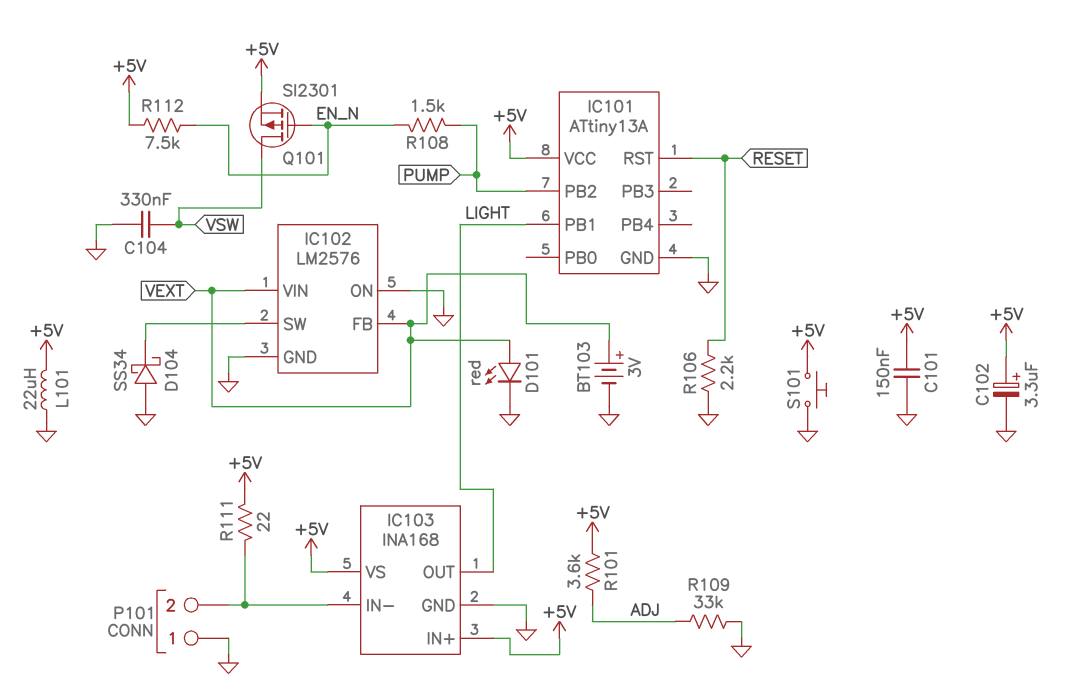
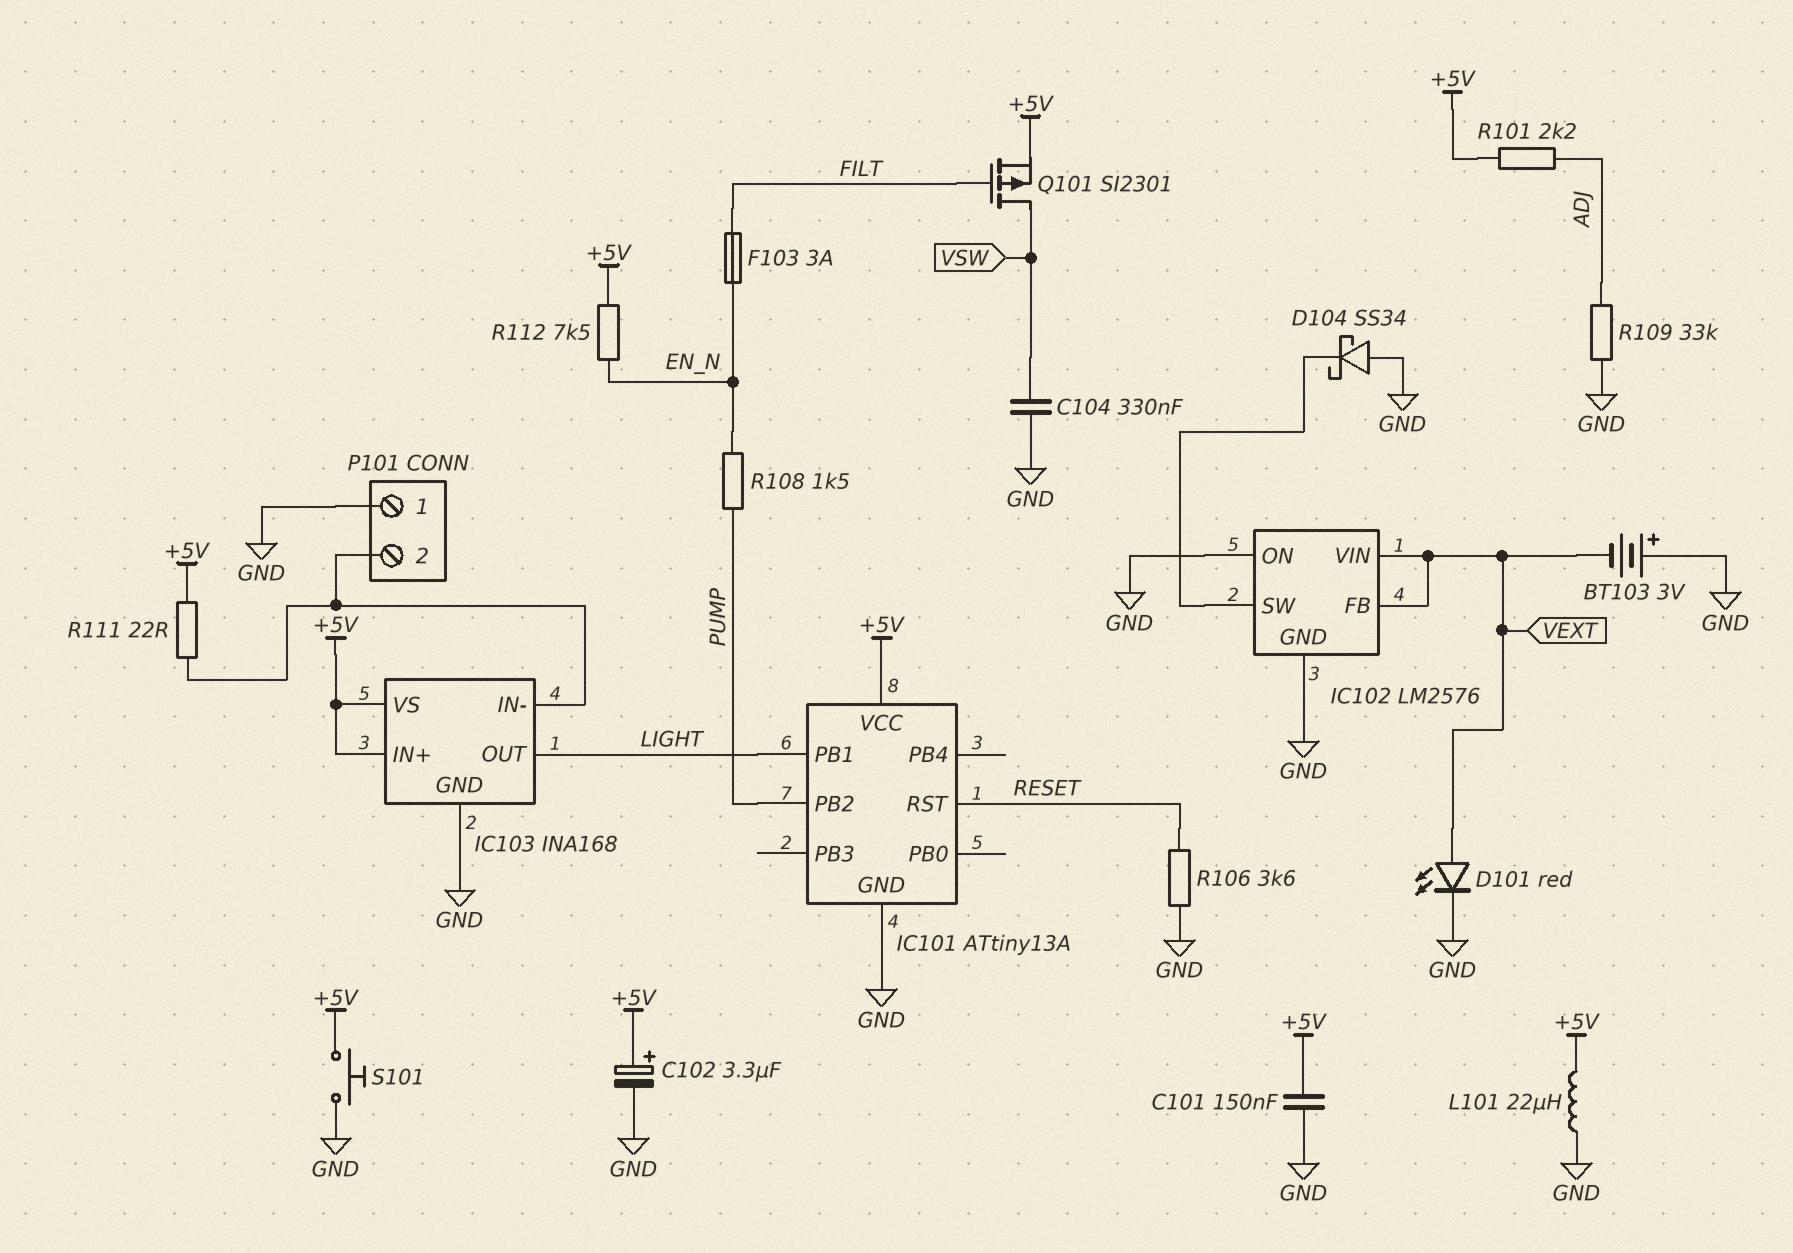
BT103: 3V (plus VEXT, minus GND) -> 3V (plus GND, minus VEXT)
F103: none -> 3A (EN_N, FILT)
Q101: PMOS SI2301 (G EN_N, D VSW, S +5V) -> PMOS SI2301 (G FILT, D VSW, S +5V)
R101: 3.6k (+5V, ADJ) -> 2.2k (+5V, ADJ)
R106: 2.2k (GND, RESET) -> 3.6k (GND, RESET)

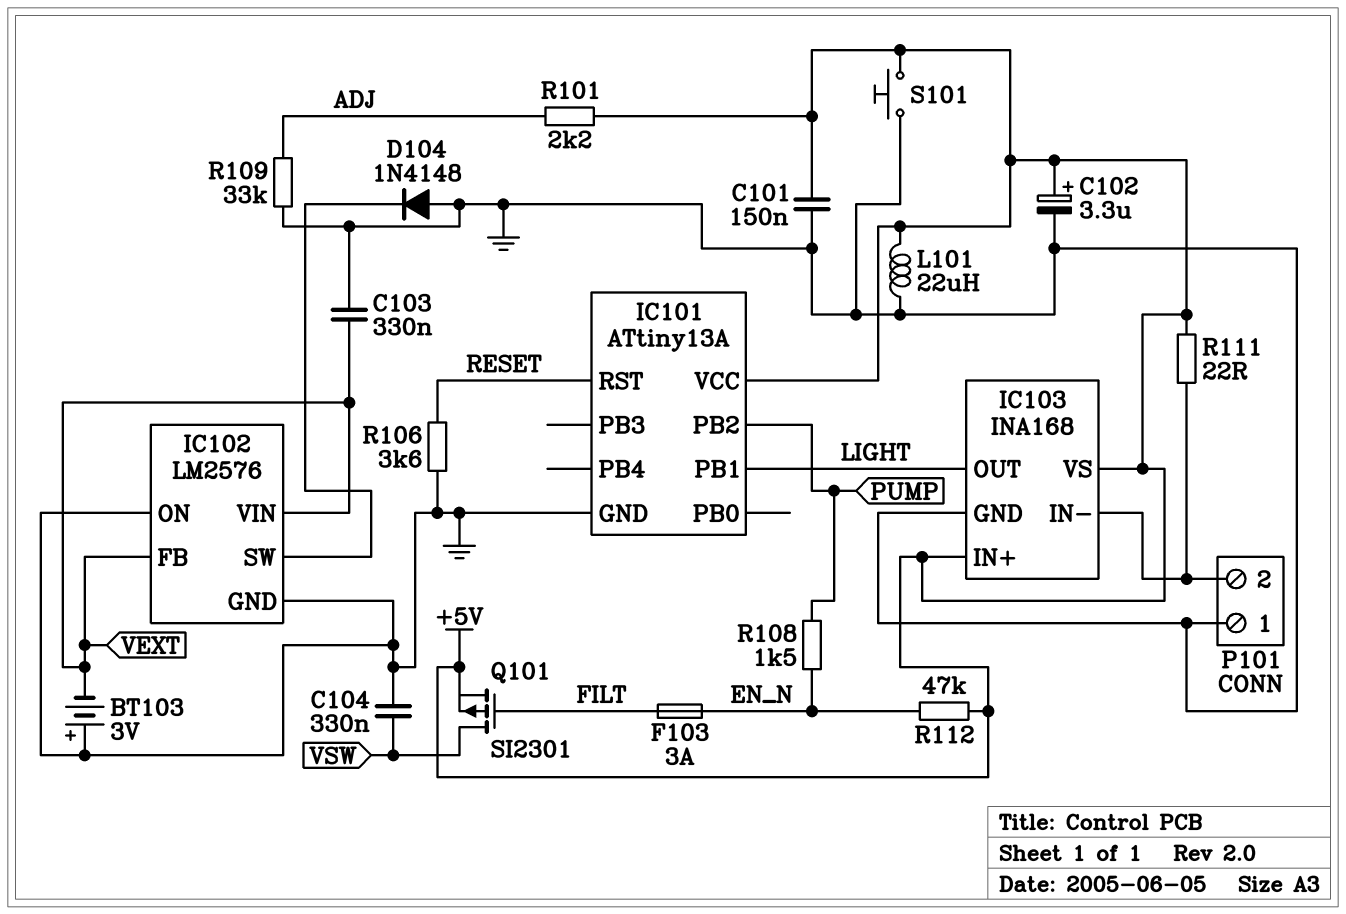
C103: none -> 330nF (GND, VEXT)
D101: LED red (A VEXT, K GND) -> none
D104: schottky SS34 (A GND, K IC102/SW) -> diode 1N4148 (A GND, K IC102/SW)
R112: 7.5k (+5V, EN_N) -> 47k (+5V, EN_N)

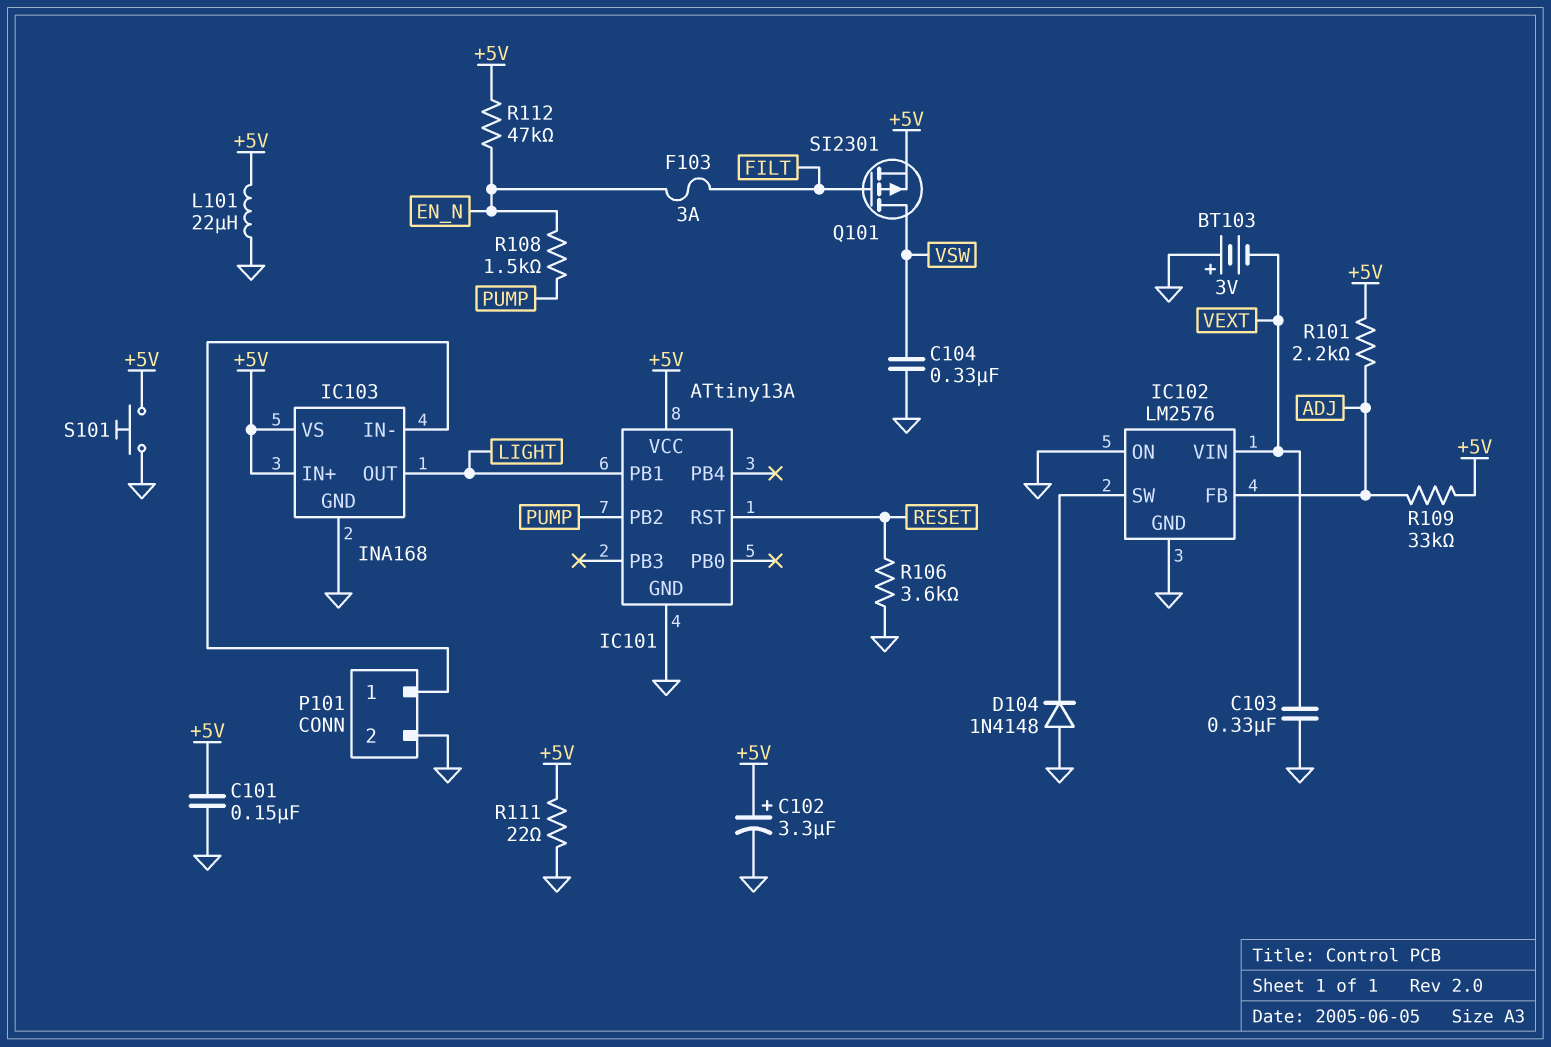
IC102 pin FB: VEXT -> ADJ
P101 pin 1: GND -> IC103/IN-
P101 pin 2: IC103/IN- -> GND
R109: 33k (ADJ, GND) -> 33k (+5V, ADJ)
R111: 22 (+5V, IC103/IN-) -> 22 (+5V, GND)

